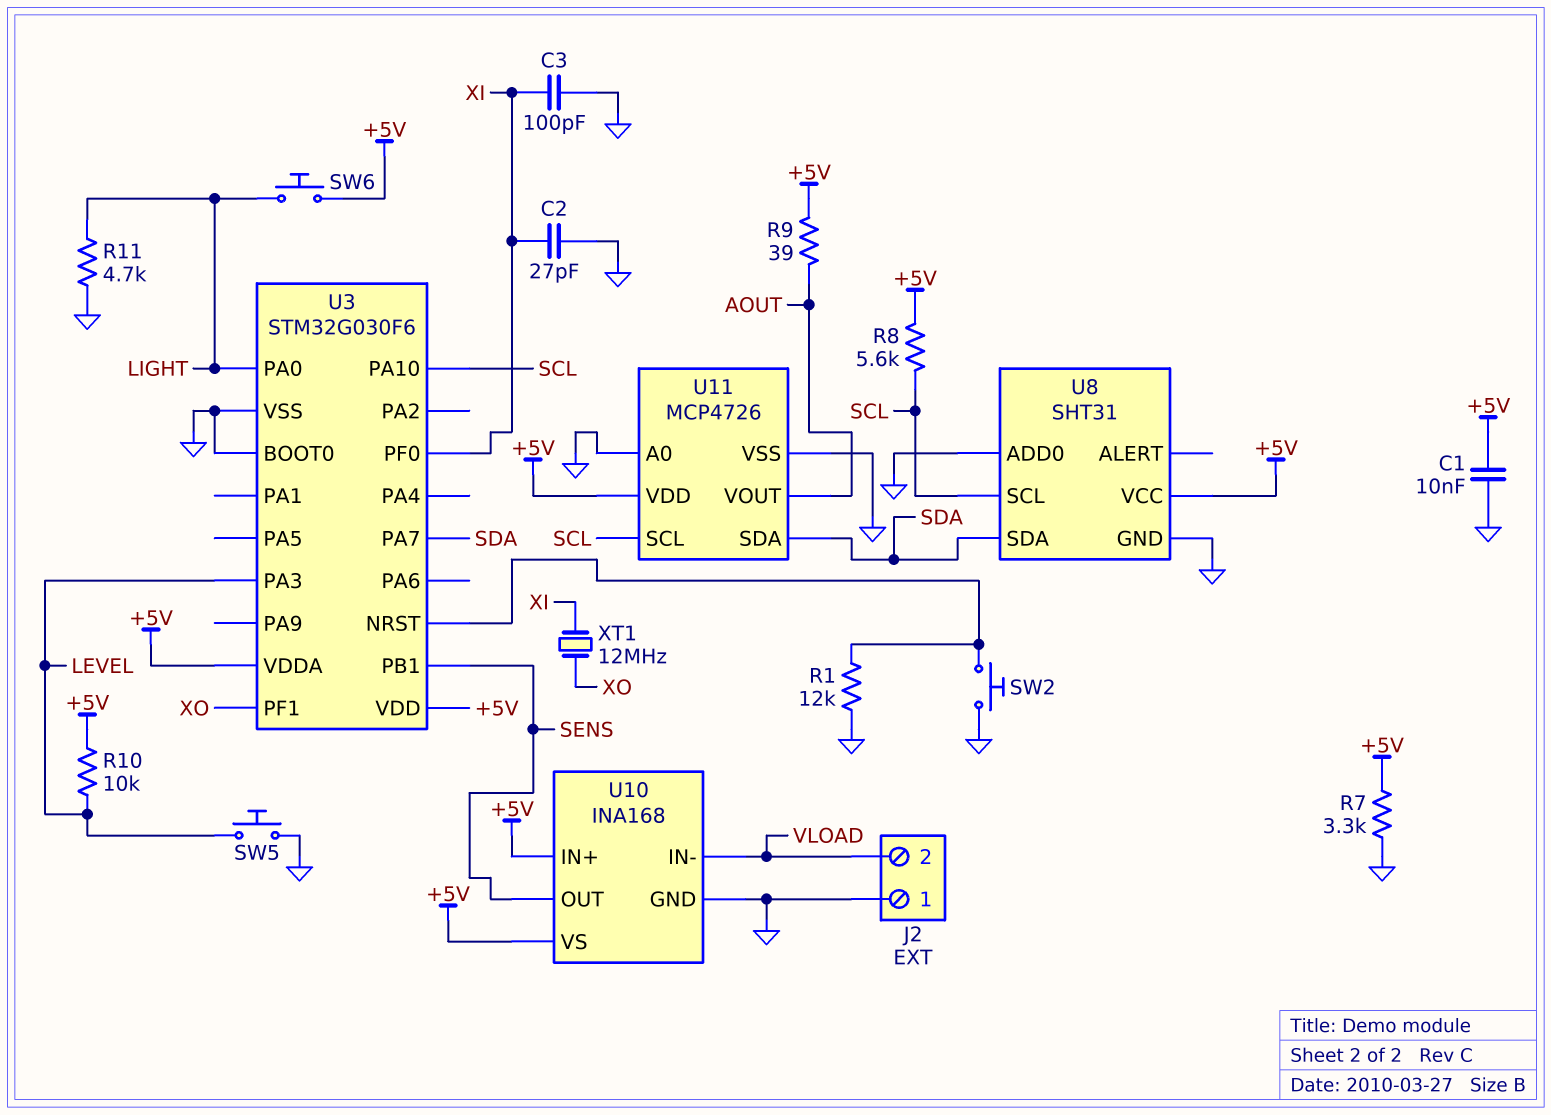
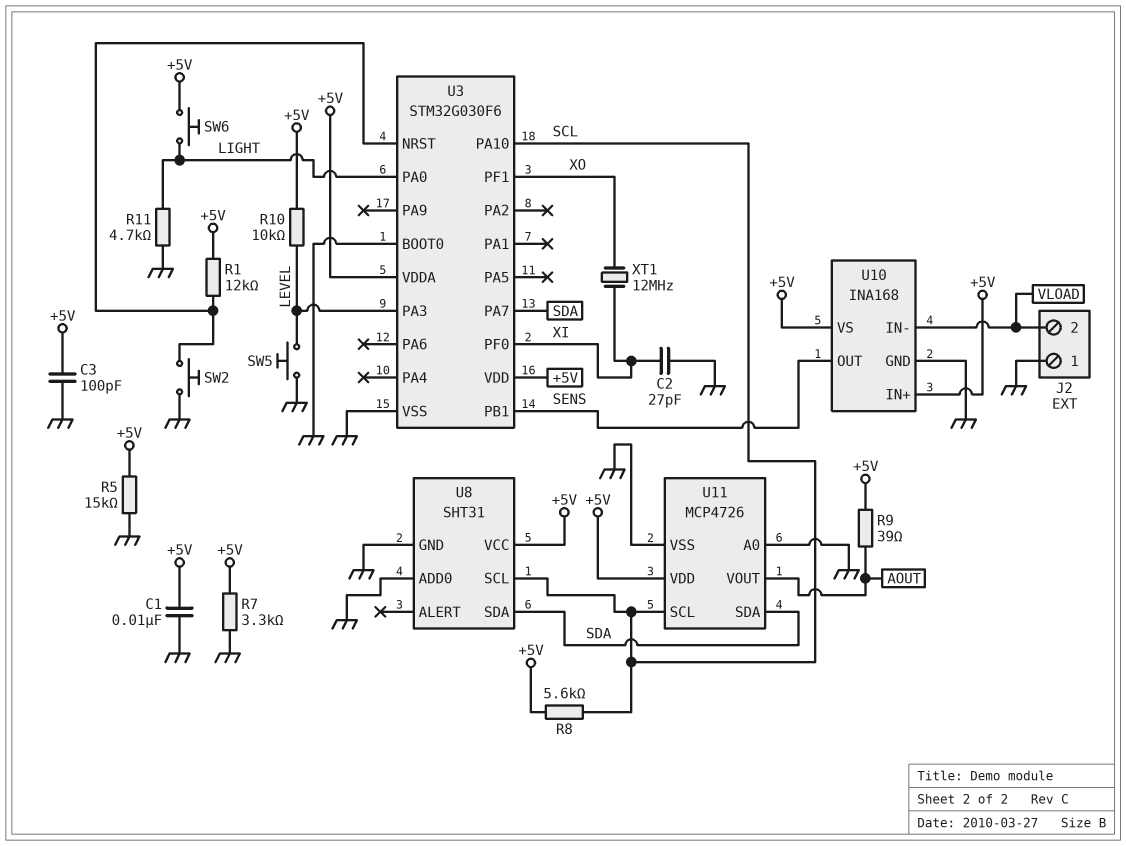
C3: 100pF (GND, XI) -> 100pF (+5V, GND)
R1: 12k (GND, U3/NRST) -> 12k (+5V, U3/NRST)
R5: none -> 15k (+5V, GND)

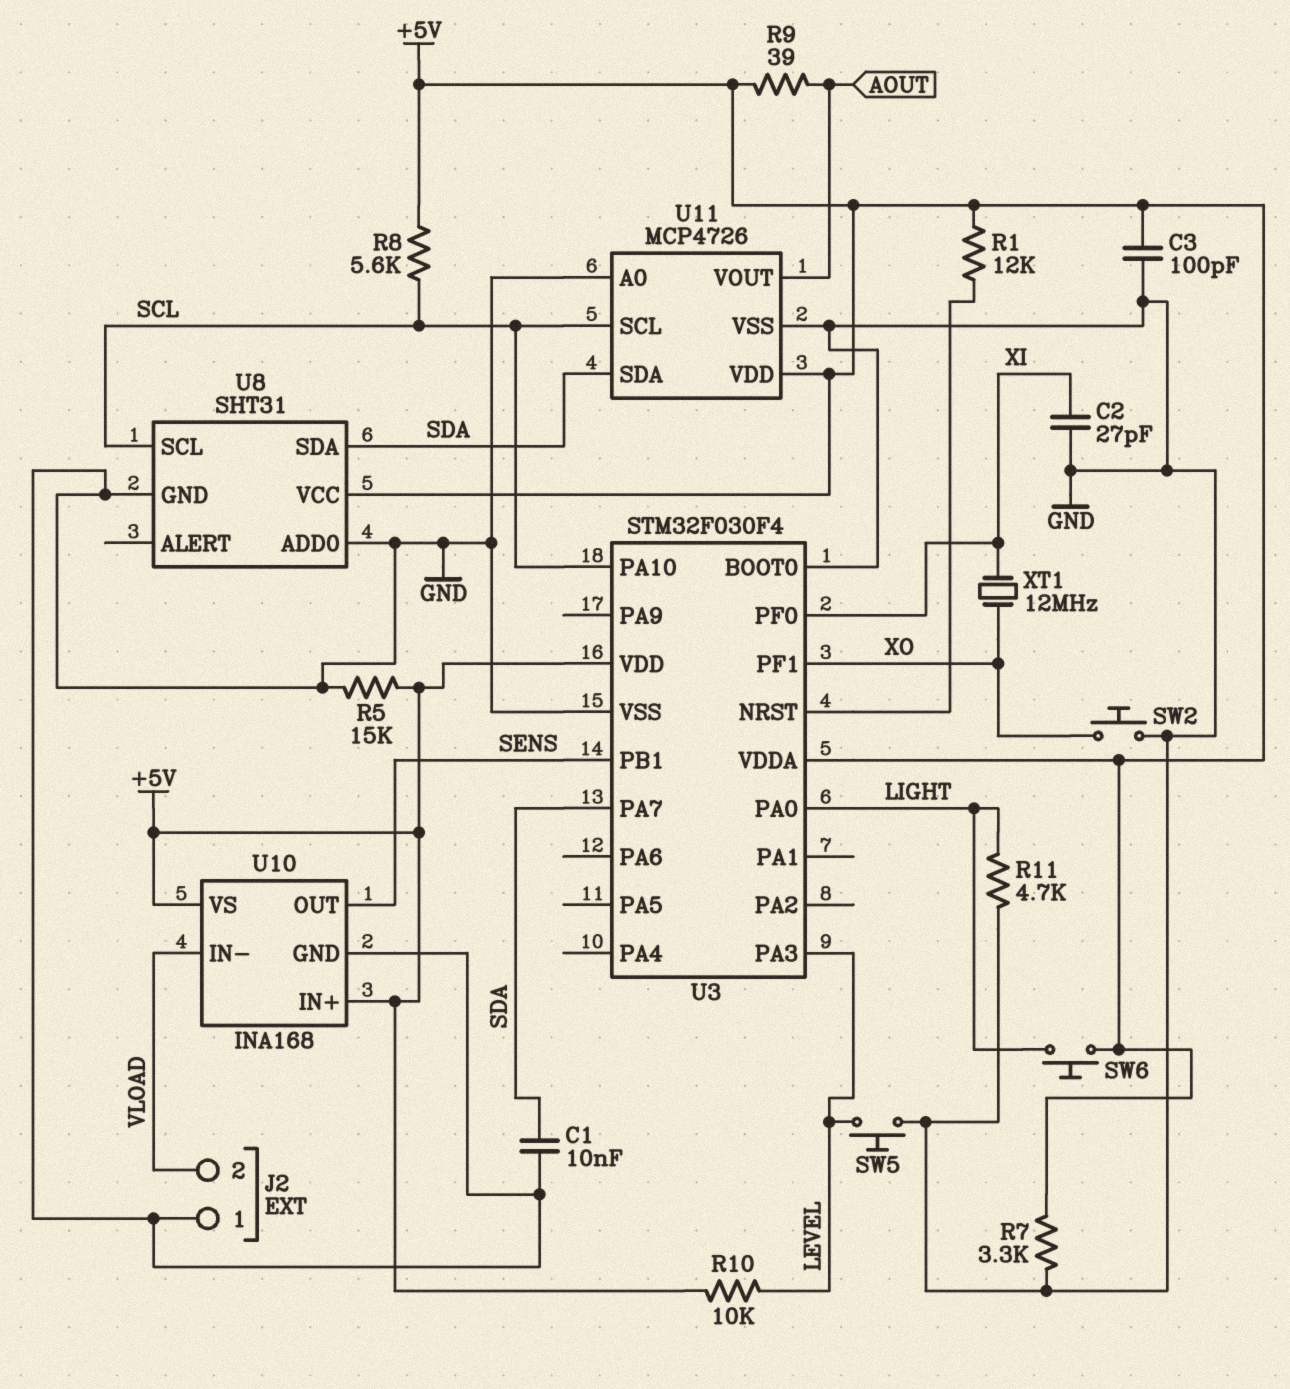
C1: 10nF (+5V, GND) -> 10nF (GND, SDA)
SW2: button (GND, U3/NRST) -> button (GND, XO)
U3: STM32G030F6 -> STM32F030F4

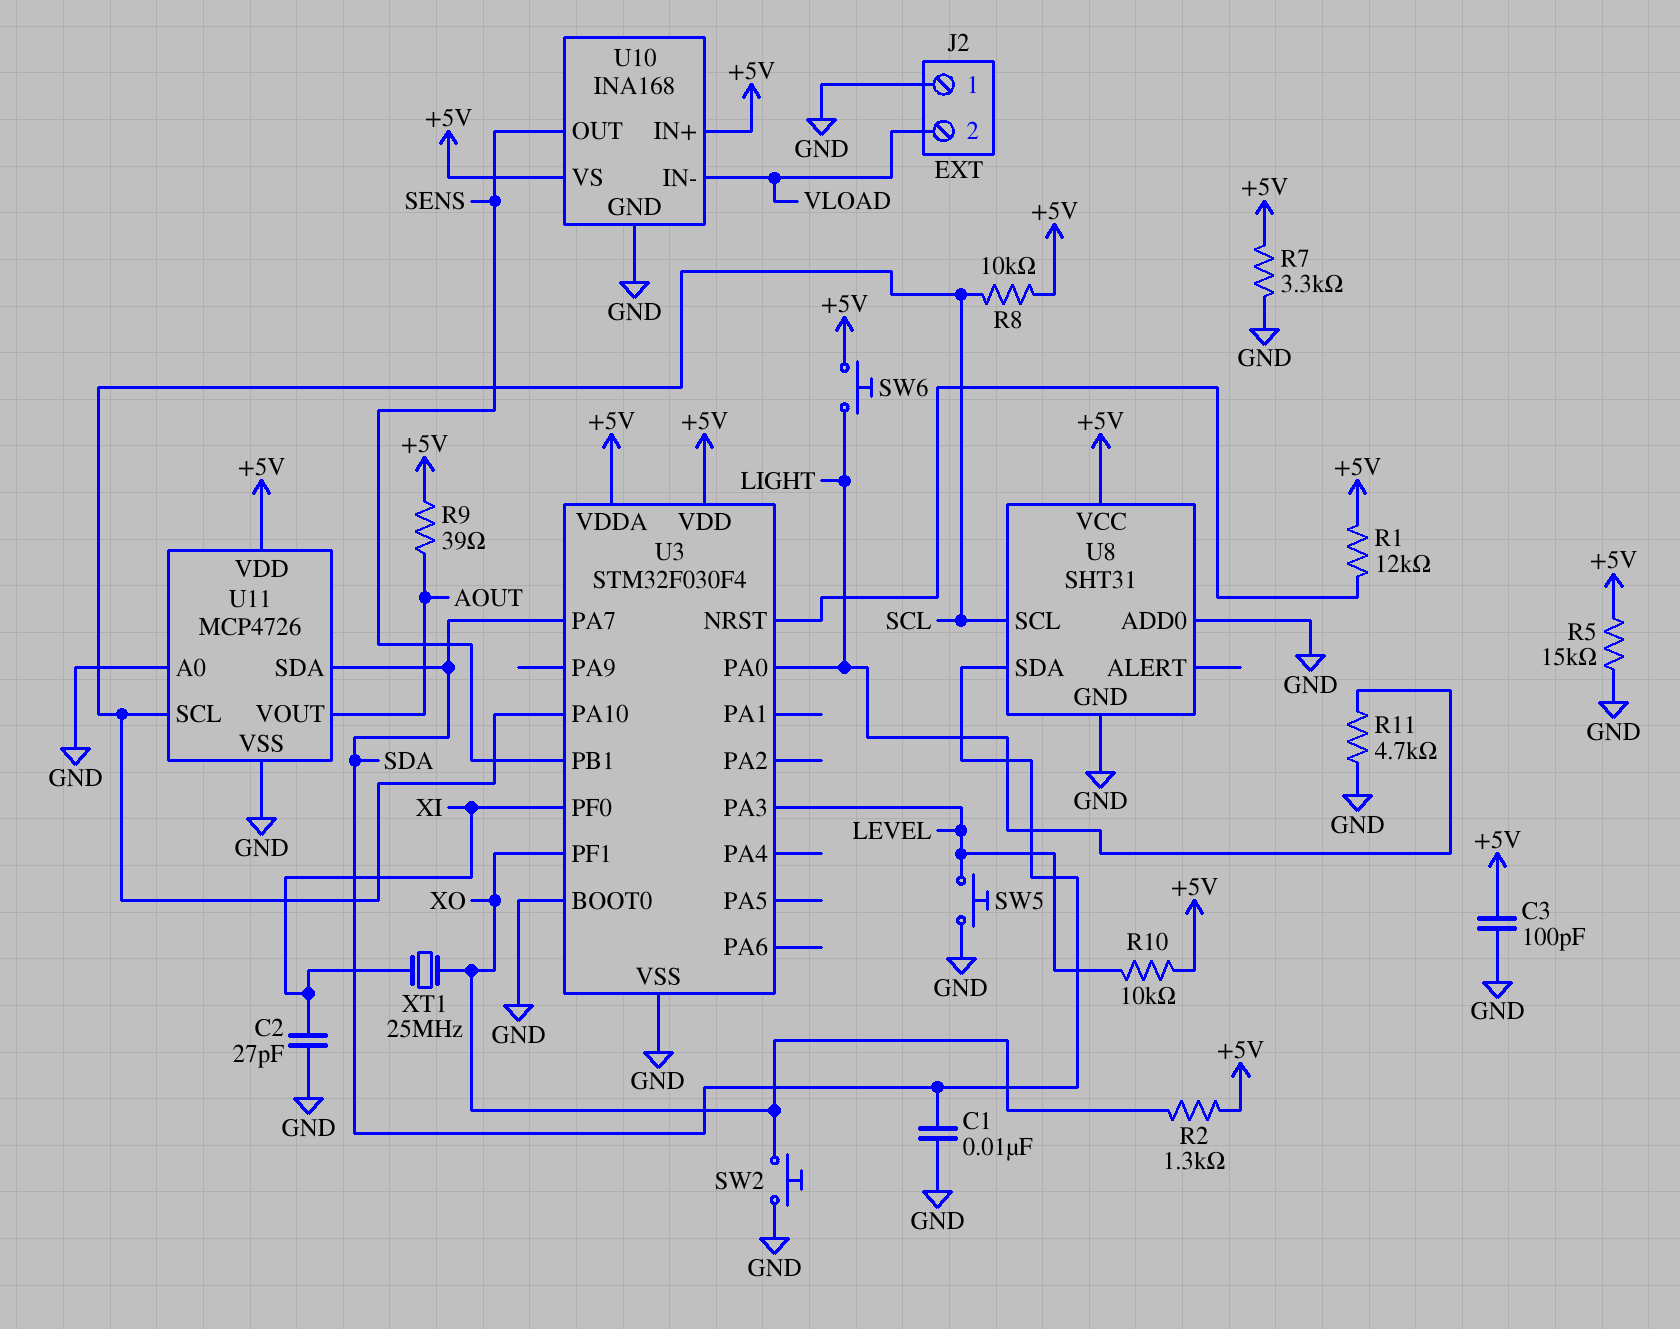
R2: none -> 1.3k (+5V, XO)
R8: 5.6k (+5V, SCL) -> 10k (+5V, SCL)
XT1: 12MHz (XI, XO) -> 25MHz (XI, XO)

